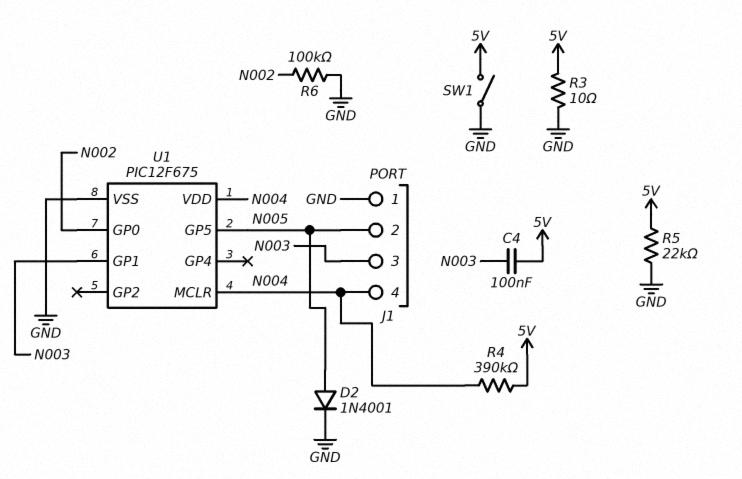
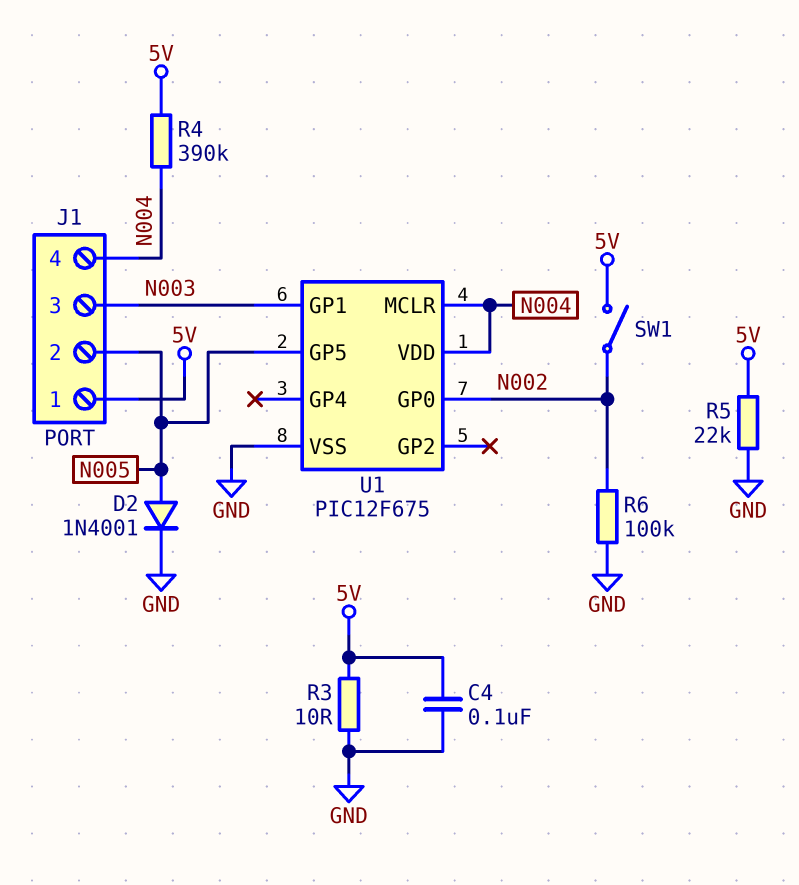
C4: 100nF (5V, N003) -> 100nF (5V, GND)
J1 pin 1: GND -> 5V
SW1: switch (5V, GND) -> switch (5V, N002)

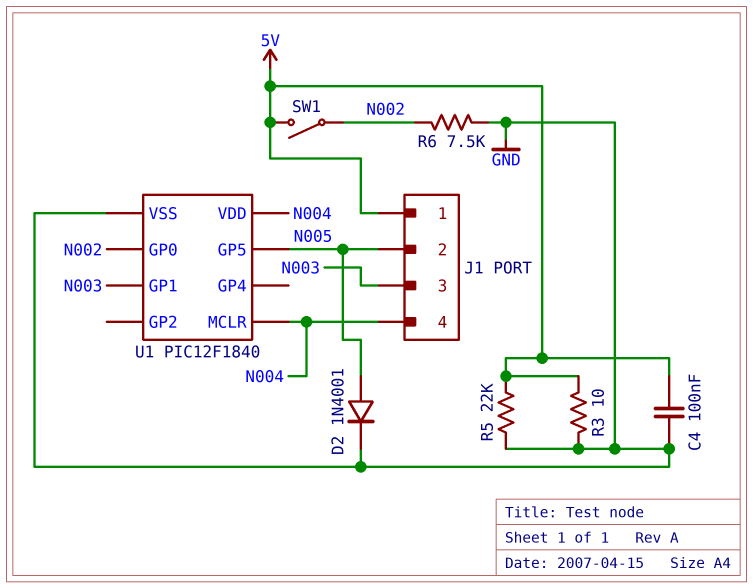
R4: 390k (5V, N004) -> none
R6: 100k (GND, N002) -> 7.5k (GND, N002)
U1: PIC12F675 -> PIC12F1840

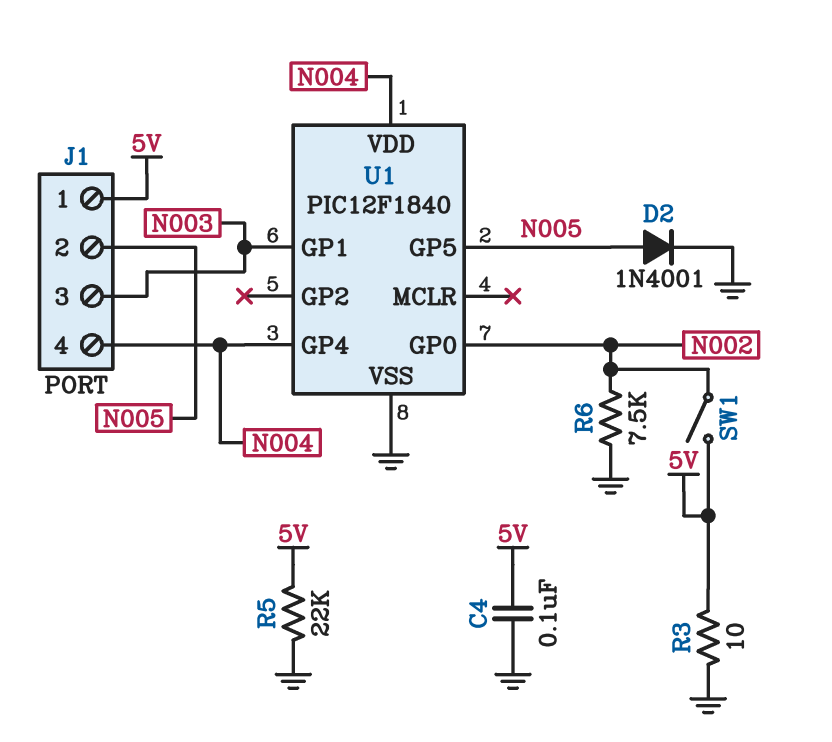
U1 pin GP4: none -> N004
U1 pin MCLR: N004 -> none

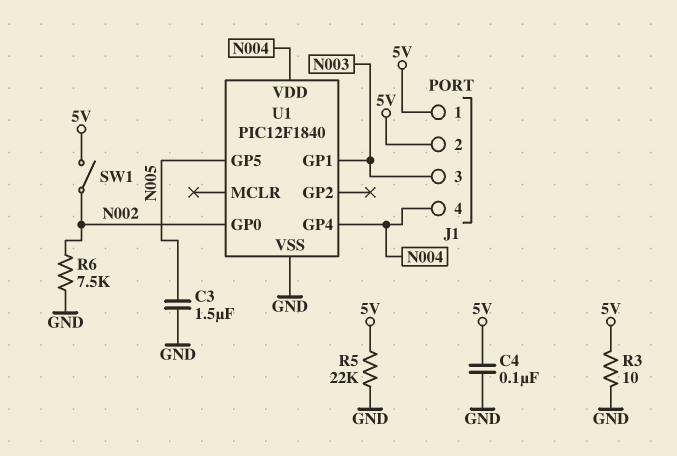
C3: none -> 1.5uF (GND, N005)
D2: diode 1N4001 (A N005, K GND) -> none
J1 pin 2: N005 -> 5V

